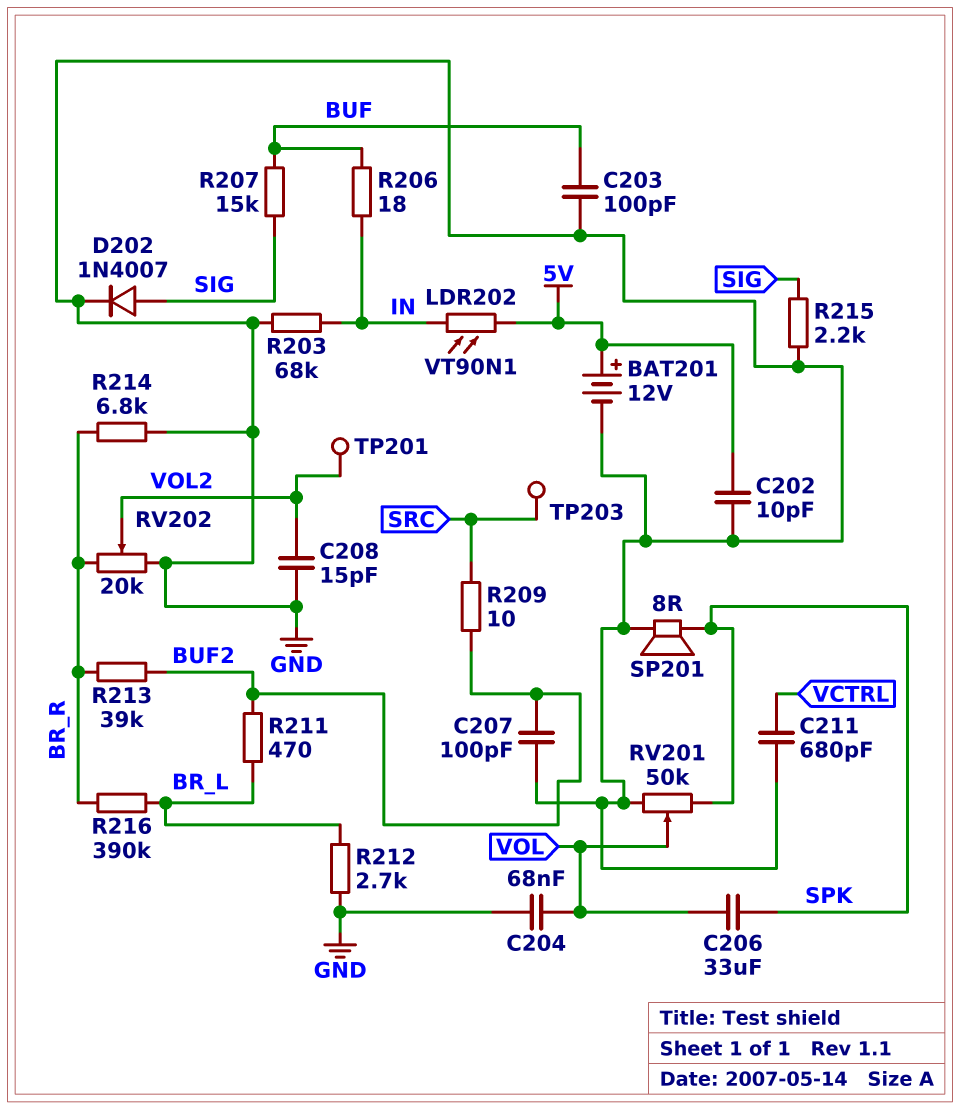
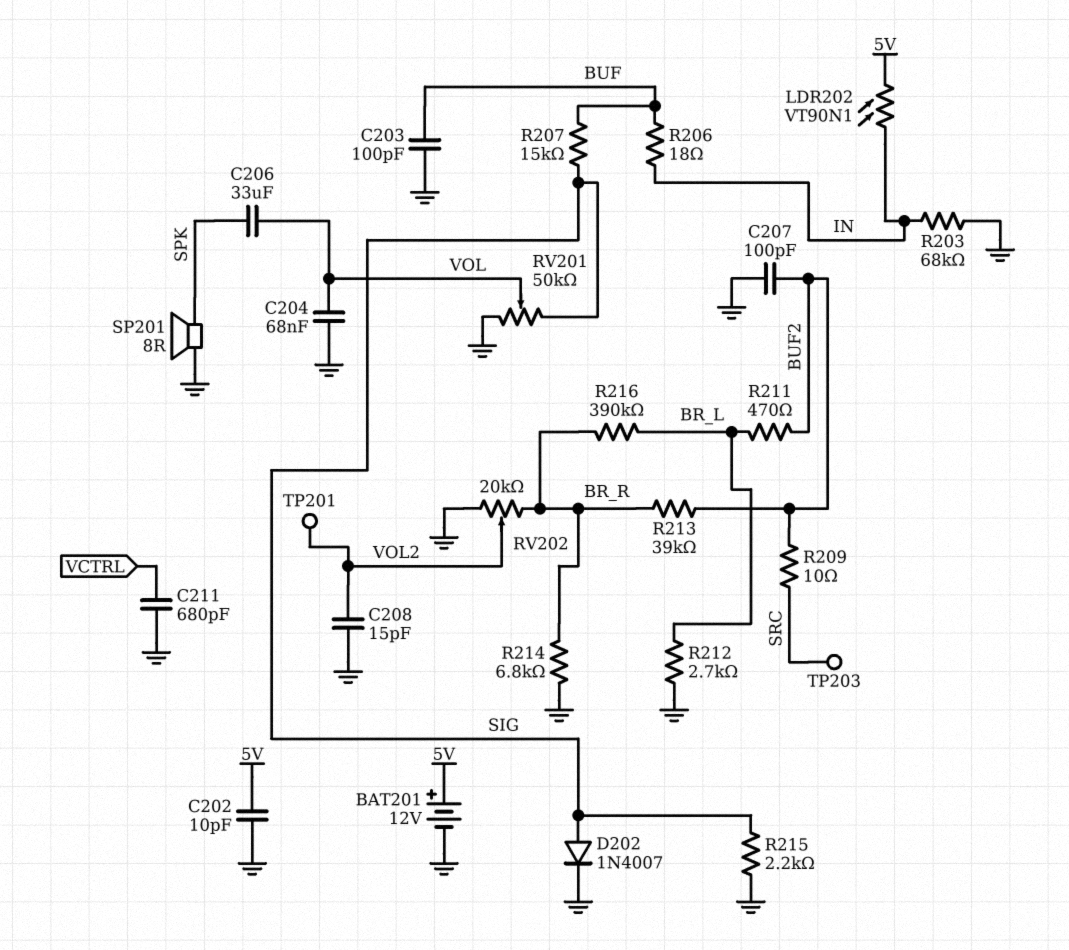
RV201: 50k (GND, SPK, wiper VOL) -> 50k (GND, SIG, wiper VOL)

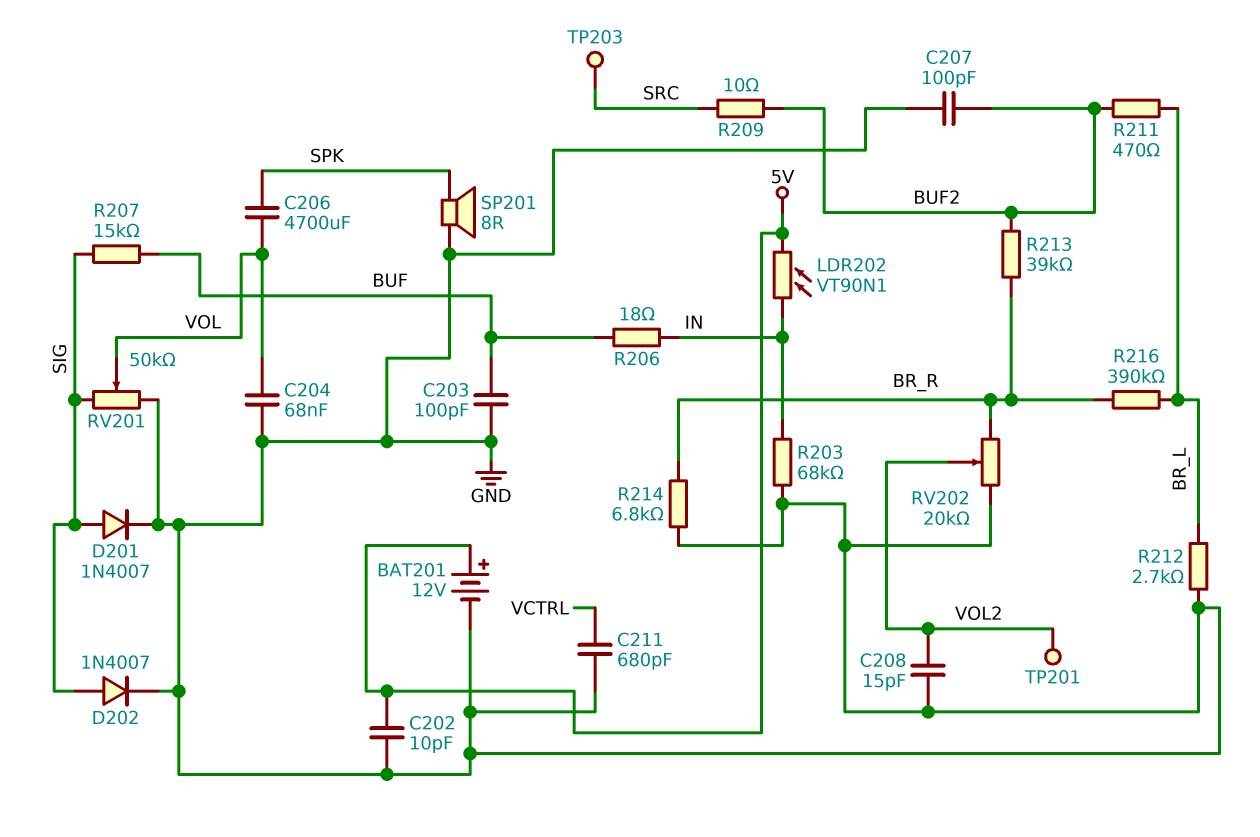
C206: 33uF (SPK, VOL) -> 4700uF (SPK, VOL)
D201: none -> diode 1N4007 (A SIG, K GND)
R215: 2.2k (GND, SIG) -> none

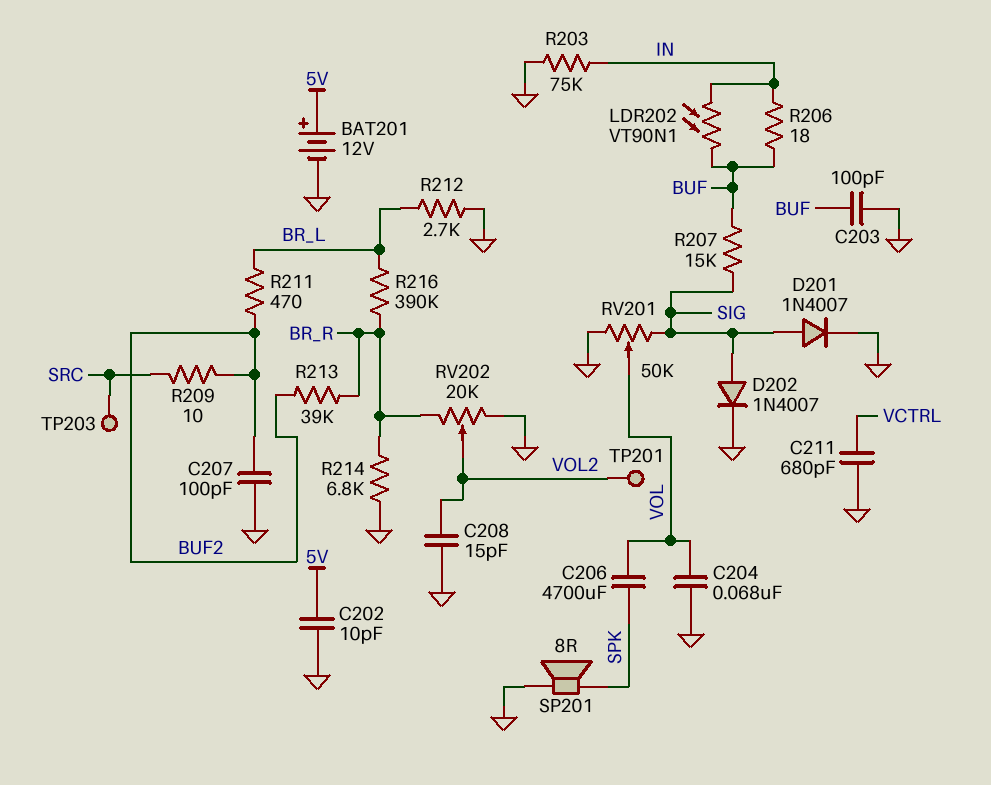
LDR202: VT90N1 (5V, IN) -> VT90N1 (BUF, IN)
R203: 68k (GND, IN) -> 75k (GND, IN)

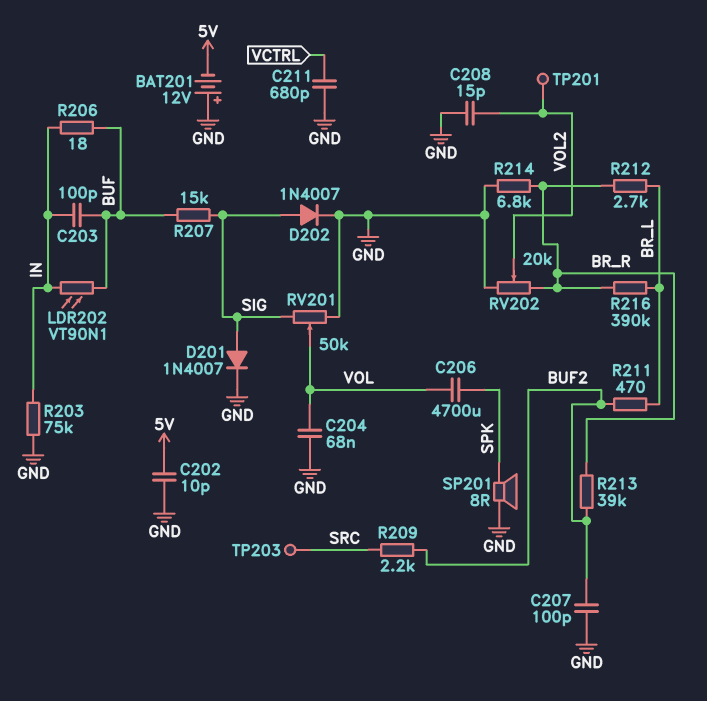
BAT201: 12V (plus 5V, minus GND) -> 12V (plus GND, minus 5V)
C203: 100pF (BUF, GND) -> 100pF (BUF, IN)
R209: 10 (BUF2, SRC) -> 2.2k (BUF2, SRC)
R212: 2.7k (BR_L, GND) -> 2.7k (BR_L, BR_R)

